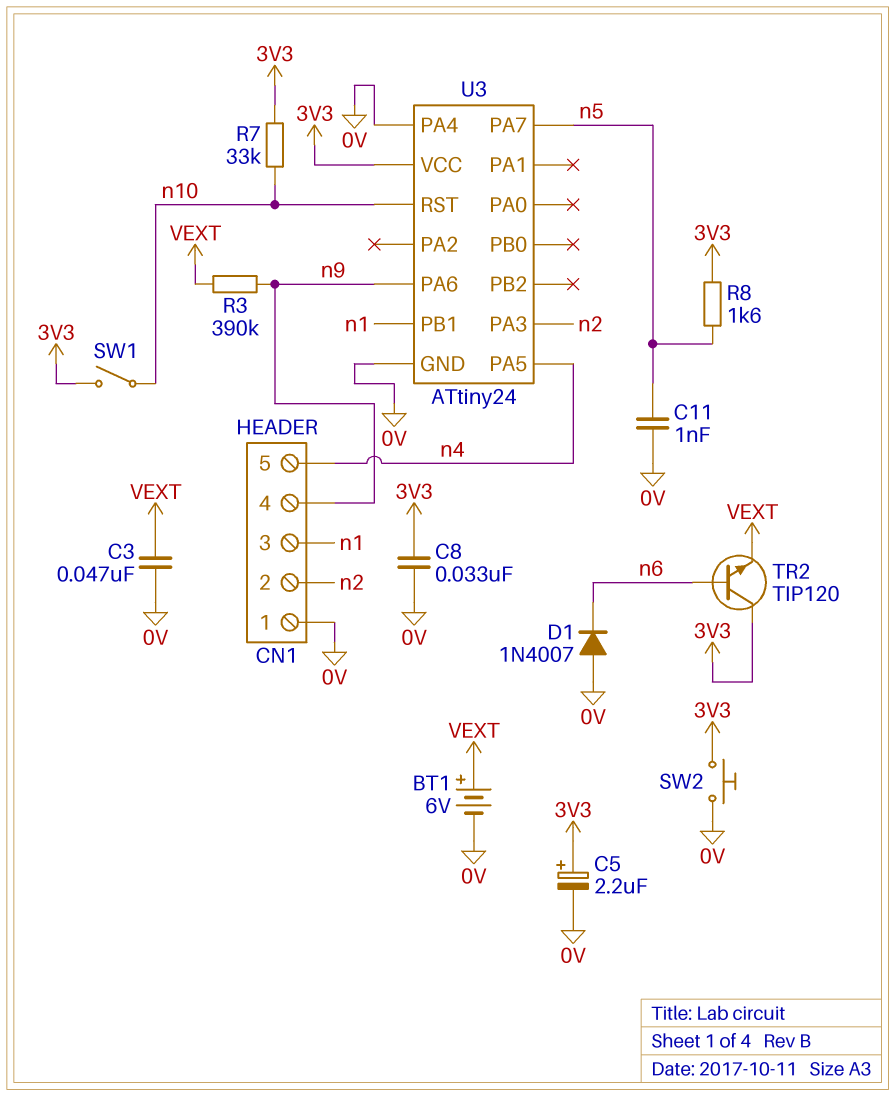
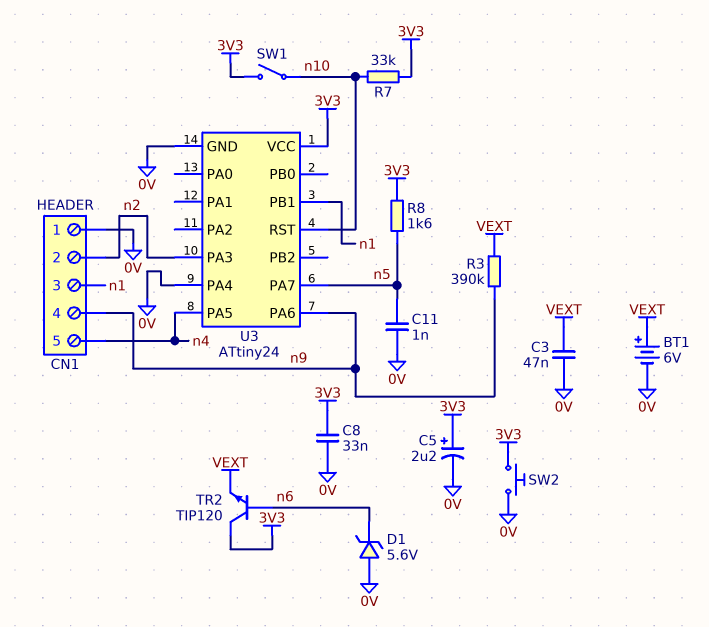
D1: diode 1N4007 (A 0V, K n6) -> zener 5.6V (A 0V, K n6)

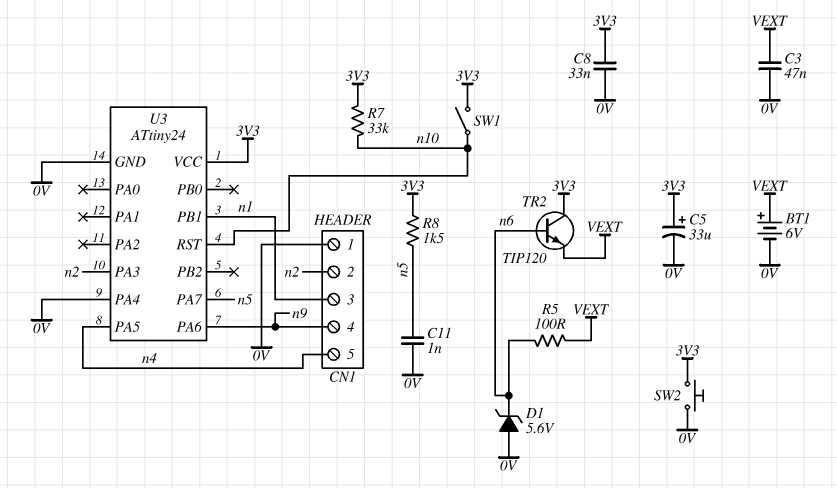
C5: 2.2uF (plus 3V3, minus 0V) -> 33uF (plus 3V3, minus 0V)
R3: 390k (VEXT, n9) -> none
R5: none -> 100 (VEXT, n6)
R8: 1.6k (3V3, n5) -> 1.5k (3V3, n5)

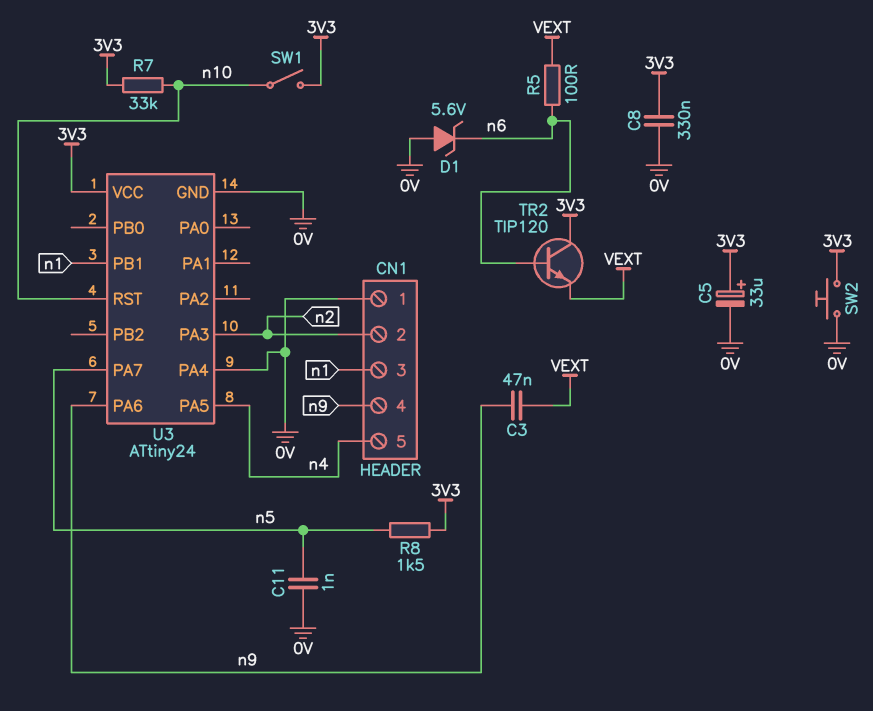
BT1: 6V (plus VEXT, minus 0V) -> none
C3: 47nF (0V, VEXT) -> 47nF (VEXT, n9)
C8: 33nF (0V, 3V3) -> 330nF (0V, 3V3)

